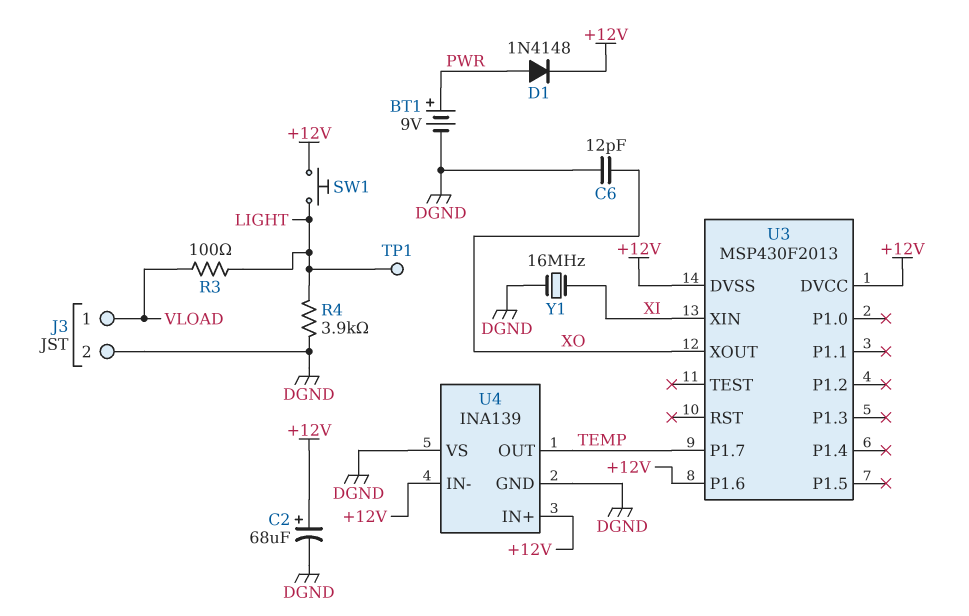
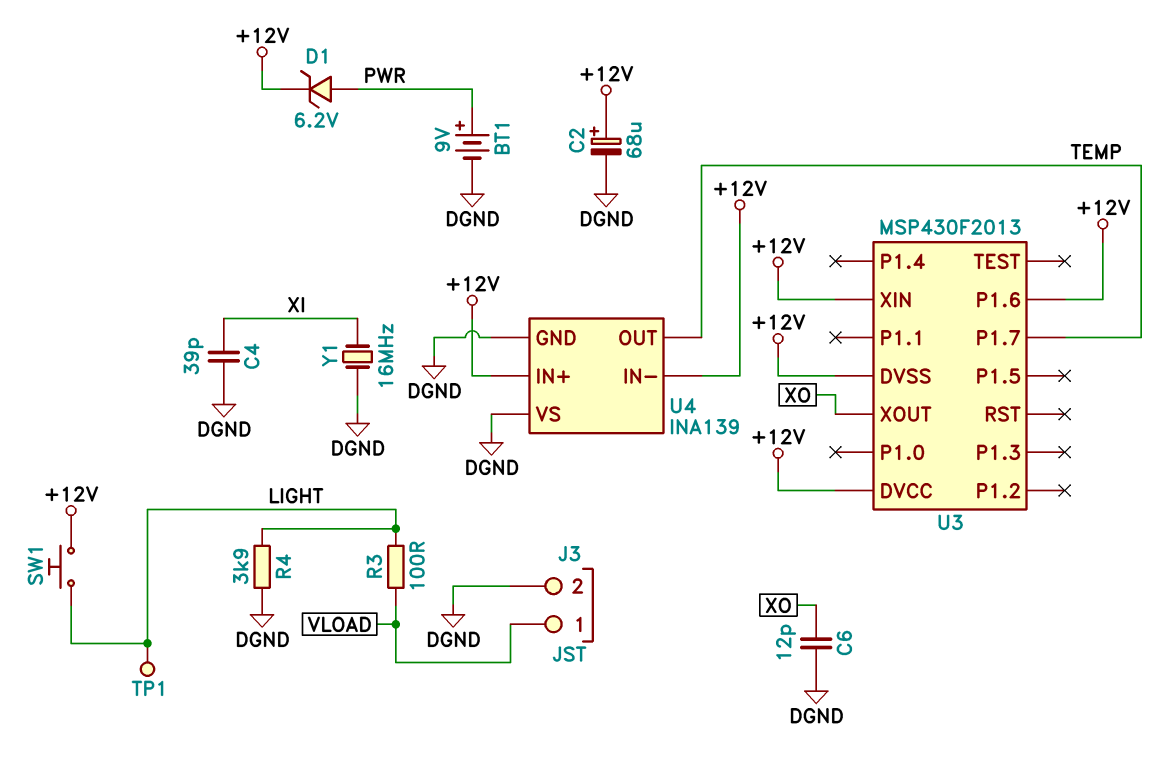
C4: none -> 39pF (DGND, XI)
D1: diode 1N4148 (A PWR, K +12V) -> zener 6.2V (A PWR, K +12V)
U3 pin XIN: XI -> +12V

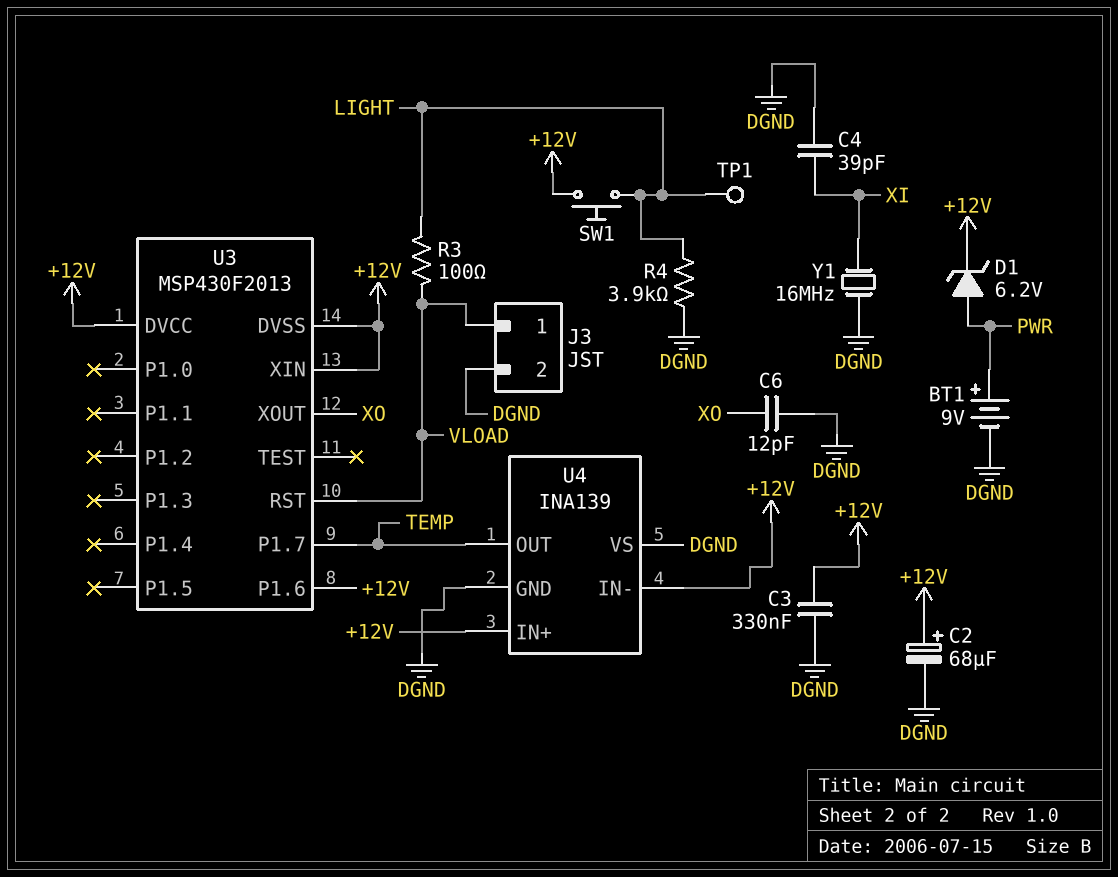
C3: none -> 330nF (+12V, DGND)
U3 pin RST: none -> VLOAD

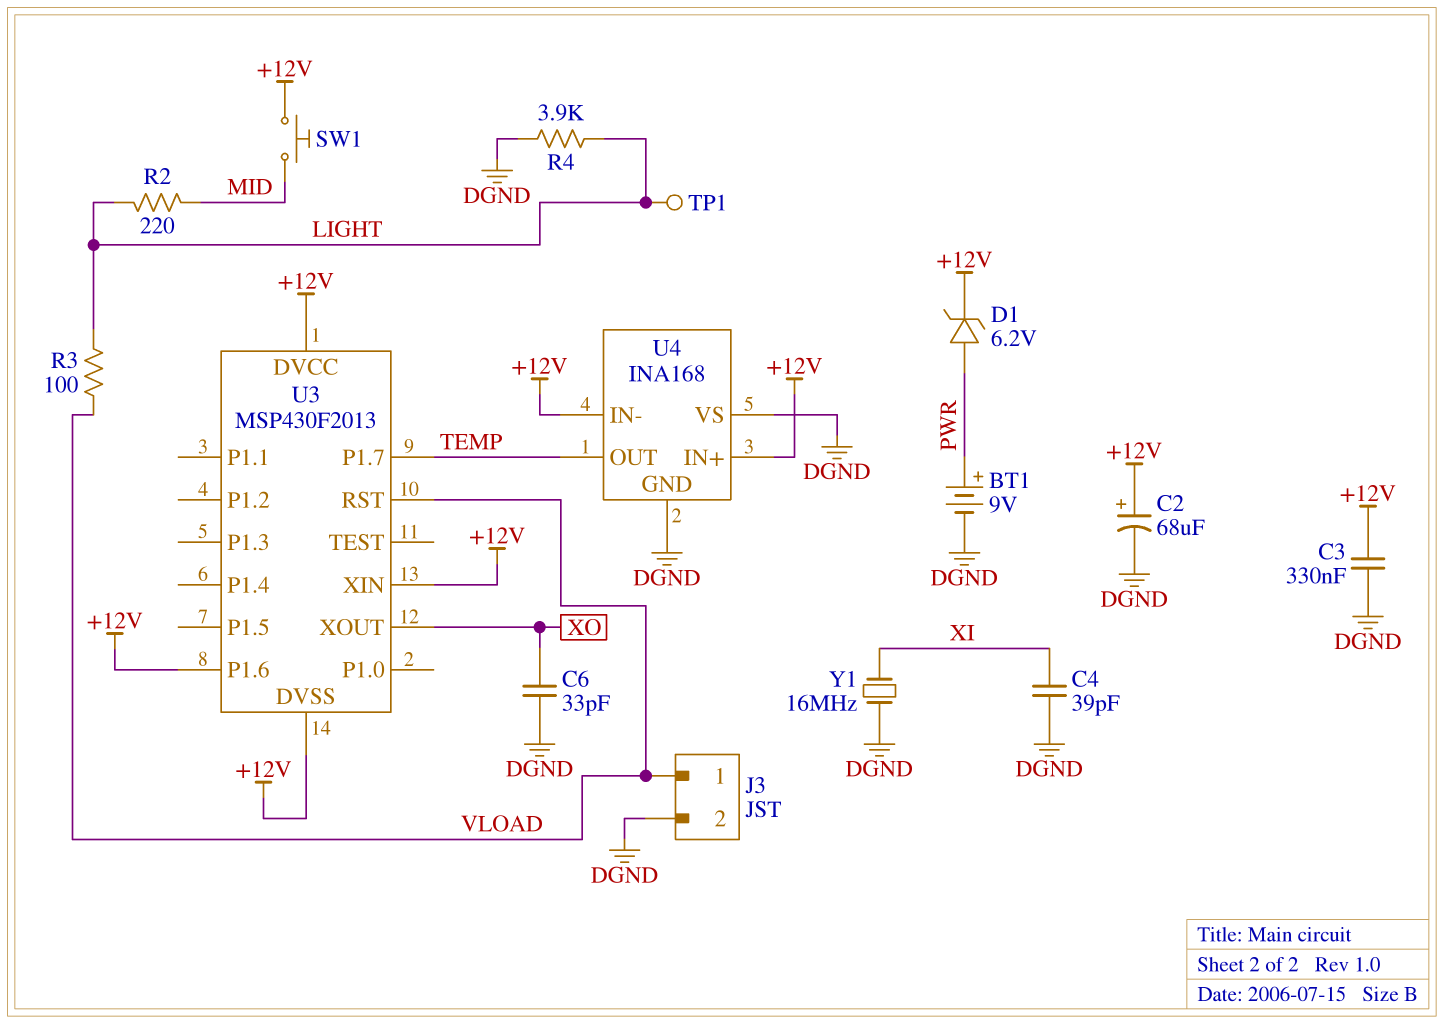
C6: 12pF (DGND, XO) -> 33pF (DGND, XO)
R2: none -> 220 (LIGHT, MID)
SW1: button (+12V, LIGHT) -> button (+12V, MID)
U4: INA139 -> INA168

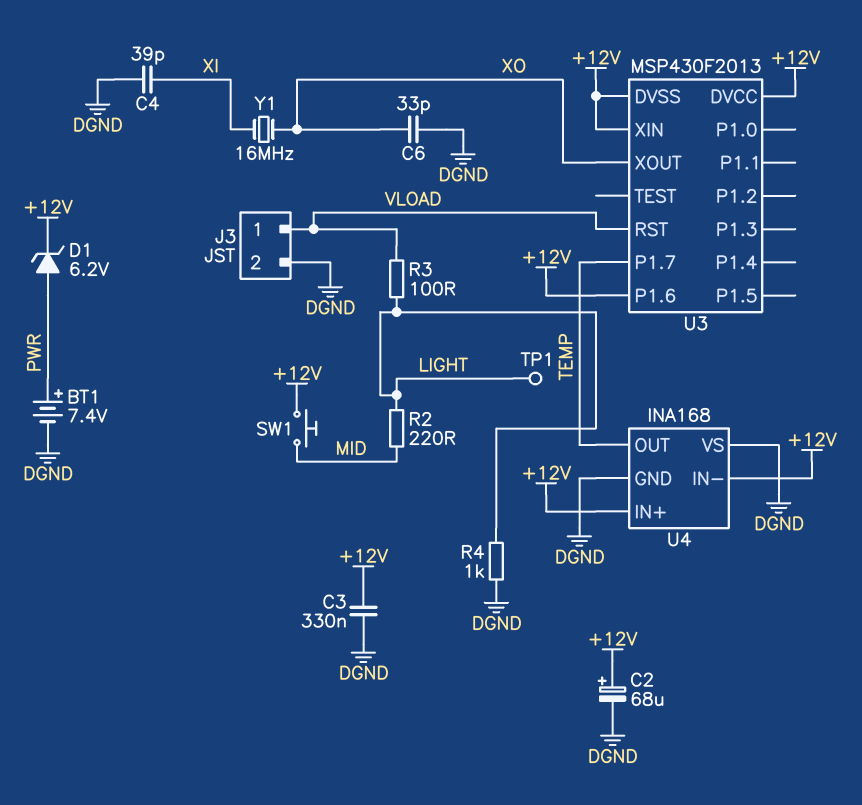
BT1: 9V (plus PWR, minus DGND) -> 7.4V (plus PWR, minus DGND)
R4: 3.9k (DGND, LIGHT) -> 1k (DGND, LIGHT)
Y1: 16MHz (DGND, XI) -> 16MHz (XI, XO)

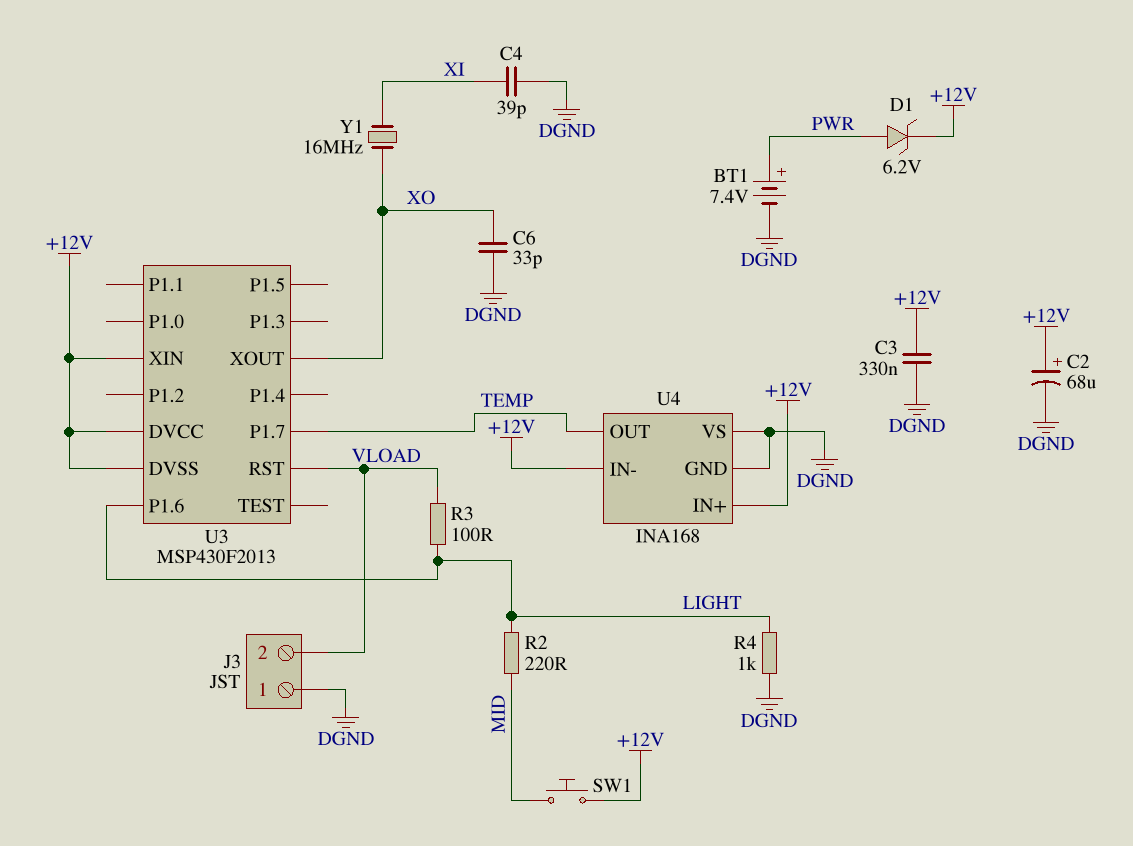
J3 pin 1: VLOAD -> DGND
J3 pin 2: DGND -> VLOAD
TP1: test point (LIGHT) -> none
U3 pin P1.6: +12V -> LIGHT

